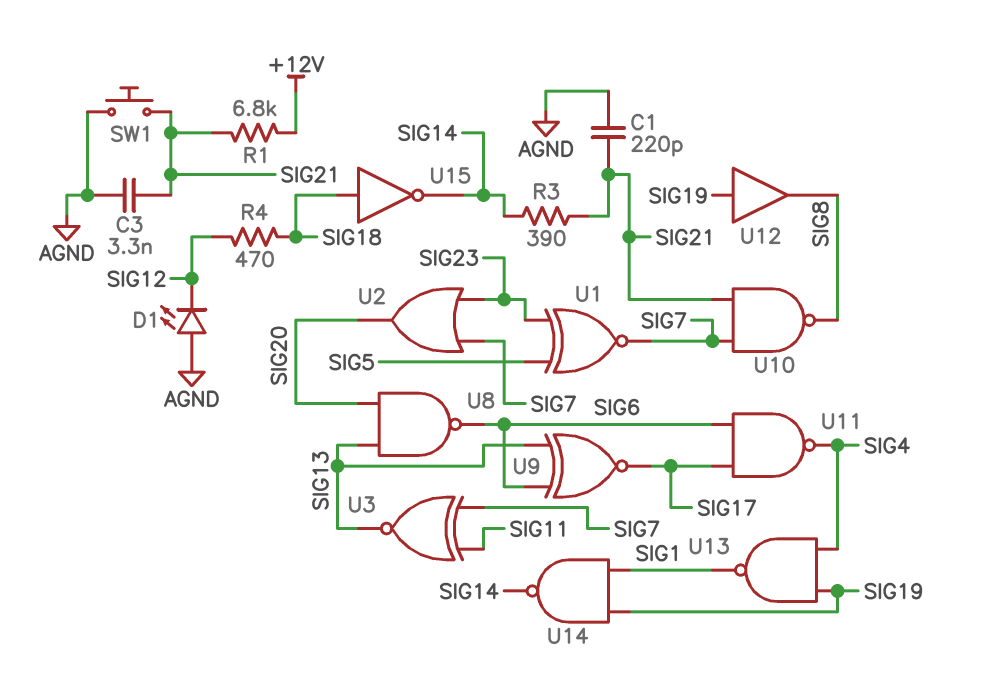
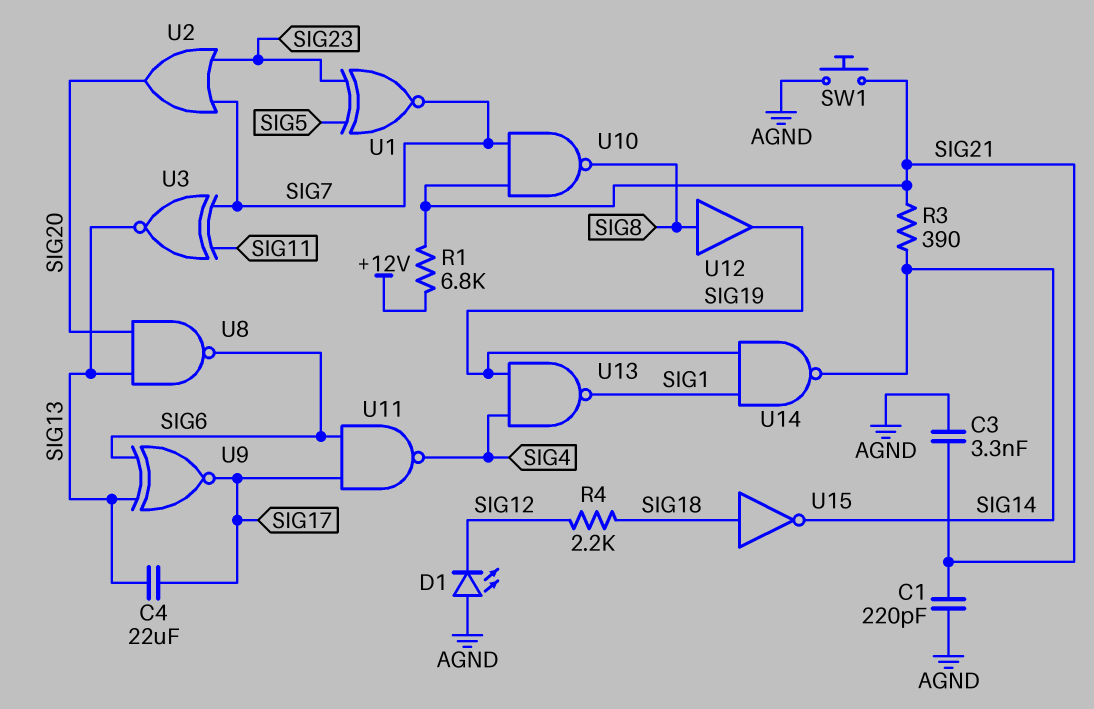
C4: none -> 22uF (SIG13, SIG17)
R4: 470 (SIG12, SIG18) -> 2.2k (SIG12, SIG18)
U12: buffer (in SIG19, out SIG8) -> buffer (in SIG8, out SIG19)

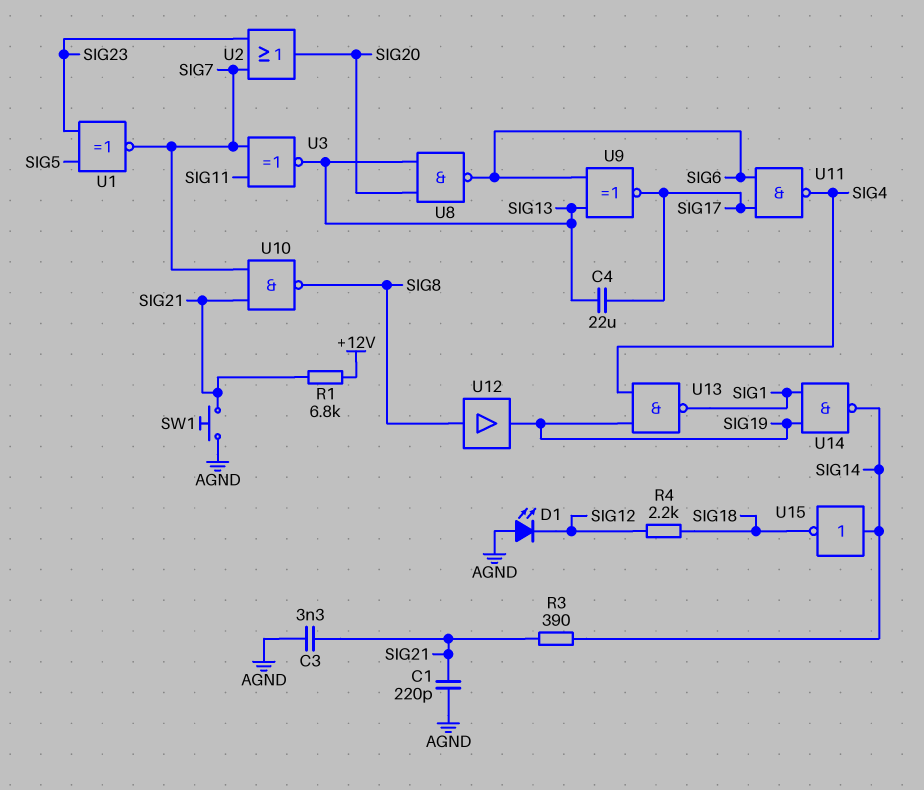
U15: NOT (in SIG18, out SIG14) -> NOT (in SIG14, out SIG18)

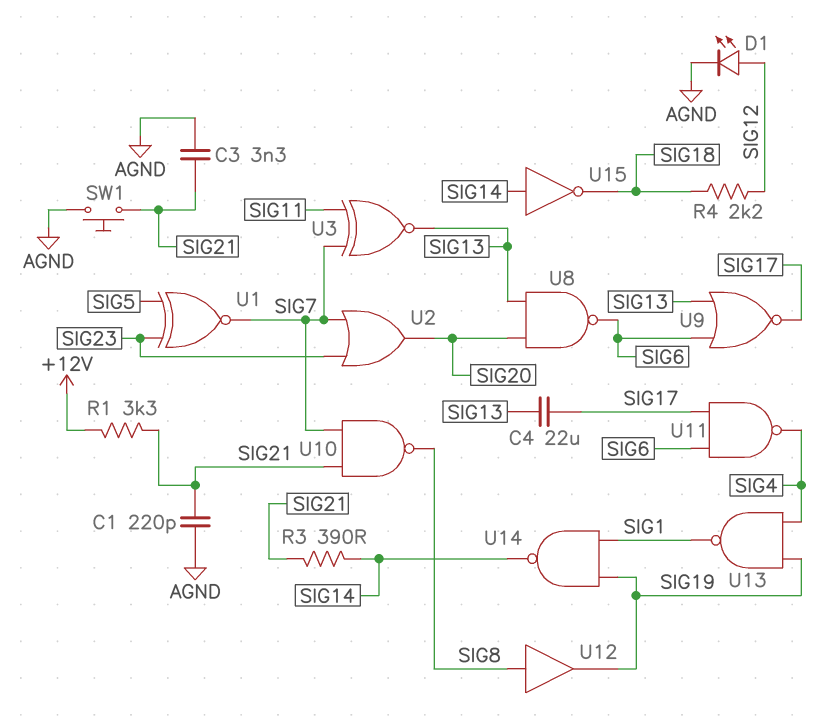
D1: LED (A AGND, K SIG12) -> LED (A SIG12, K AGND)
R1: 6.8k (+12V, SIG21) -> 3.3k (+12V, SIG21)
U9: XNOR (in SIG6, in SIG13, out SIG17) -> NOR (in SIG6, in SIG13, out SIG17)

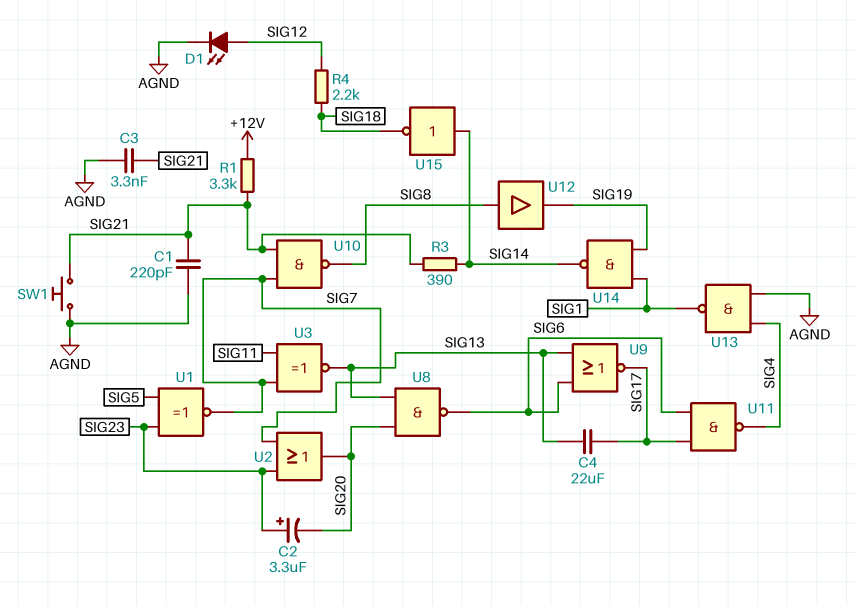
C2: none -> 3.3uF (plus SIG23, minus SIG20)
U13: NAND (in SIG4, in SIG19, out SIG1) -> NAND (in AGND, in SIG4, out SIG1)

